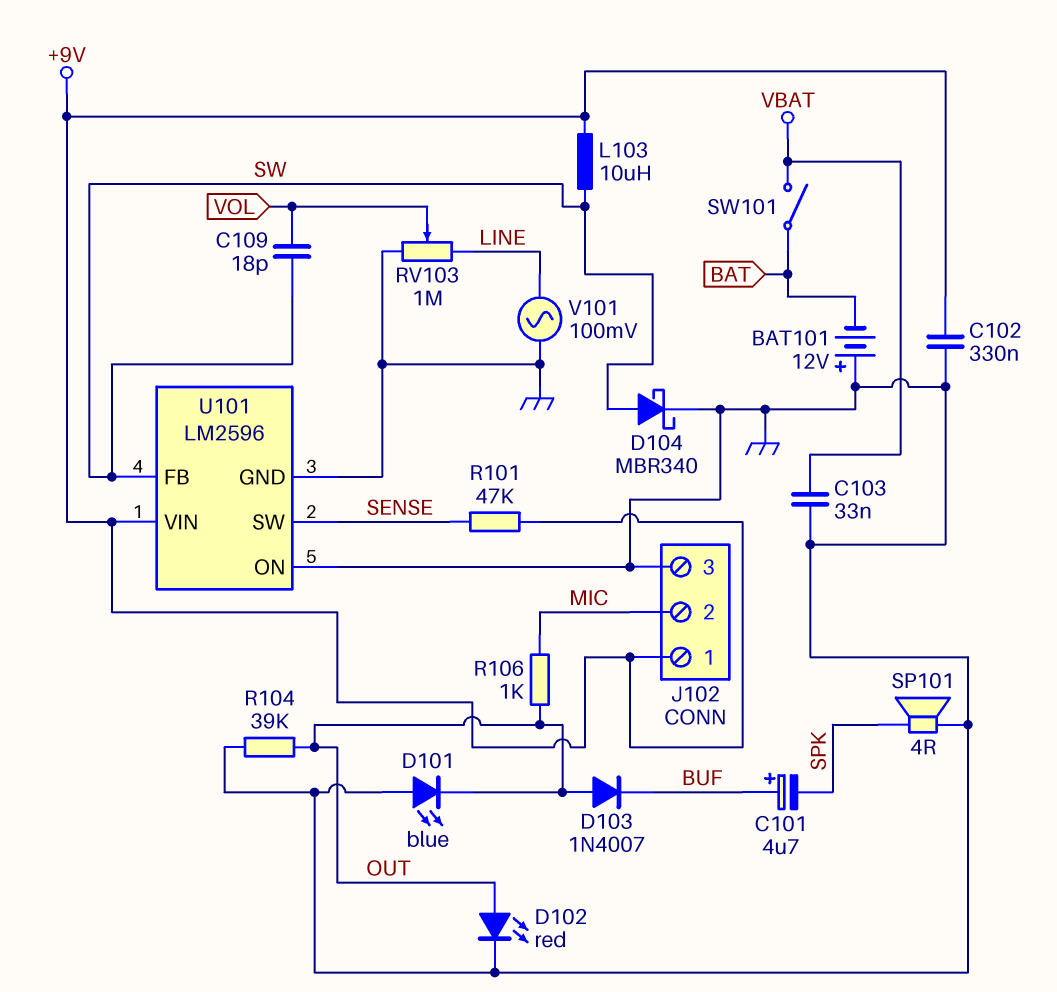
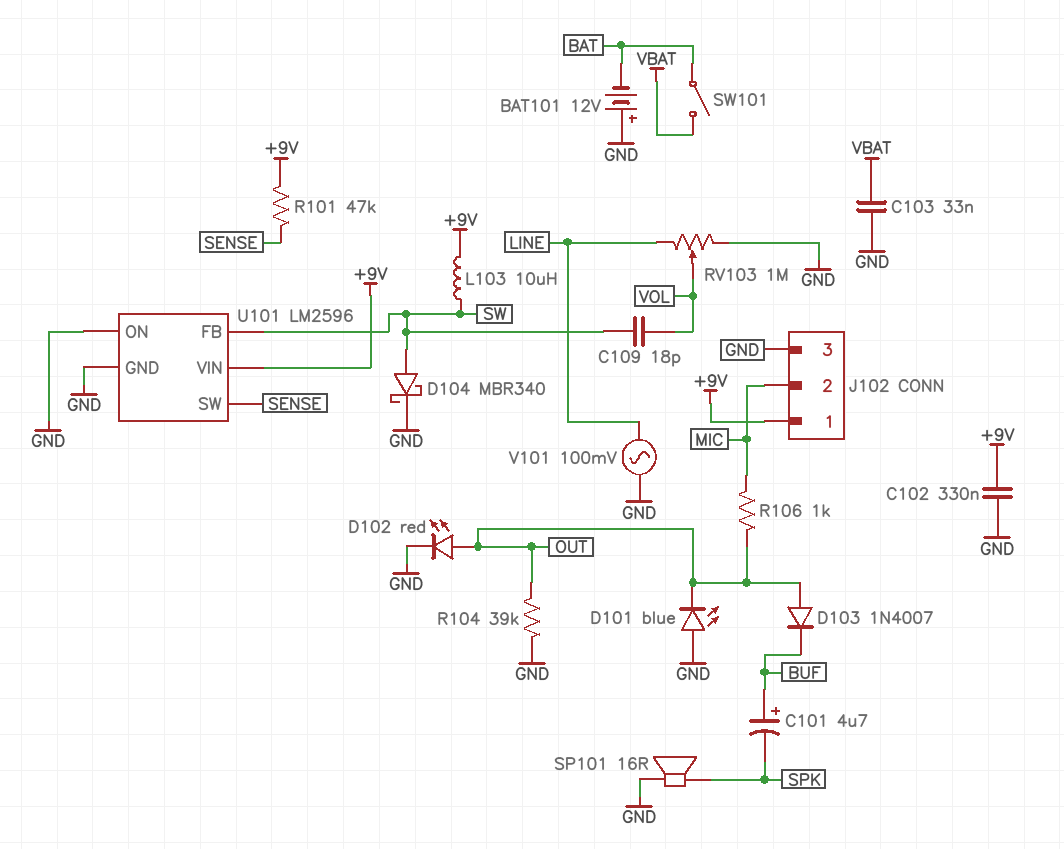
SP101: speaker 4R (GND, SPK) -> speaker 16R (GND, SPK)

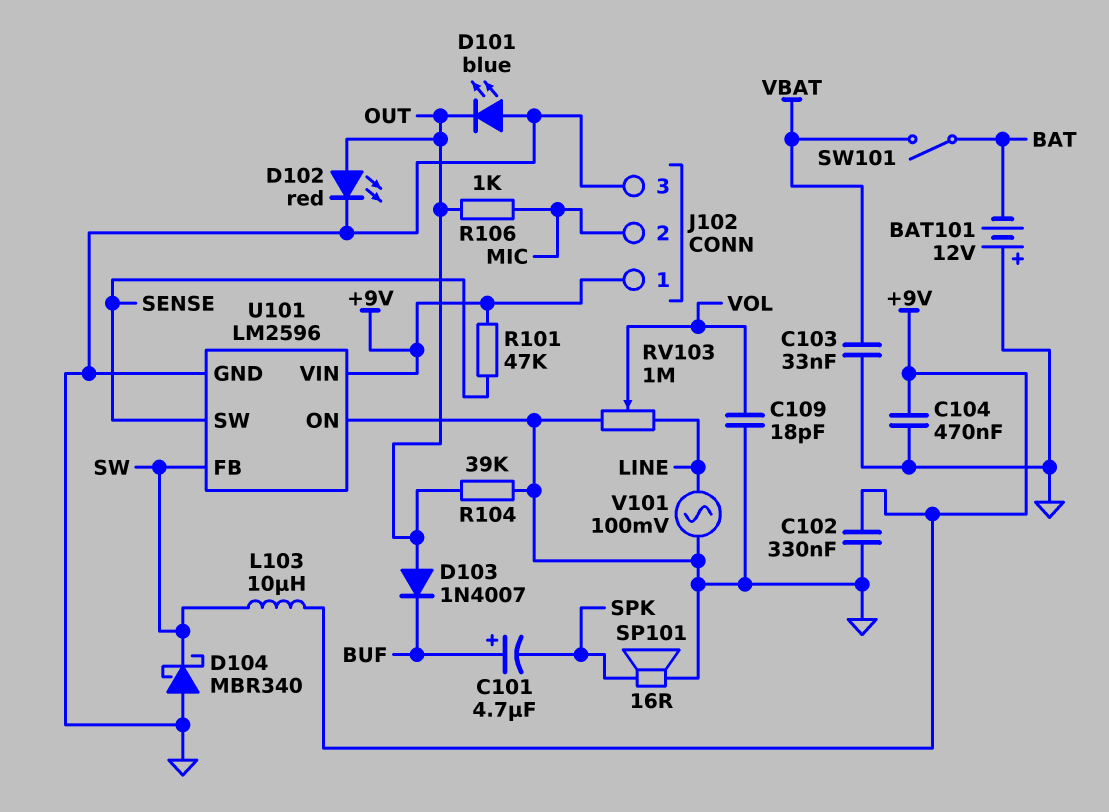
C104: none -> 470nF (+9V, GND)
C109: 18pF (SW, VOL) -> 18pF (GND, VOL)
D104: schottky MBR340 (A SW, K GND) -> schottky MBR340 (A GND, K SW)

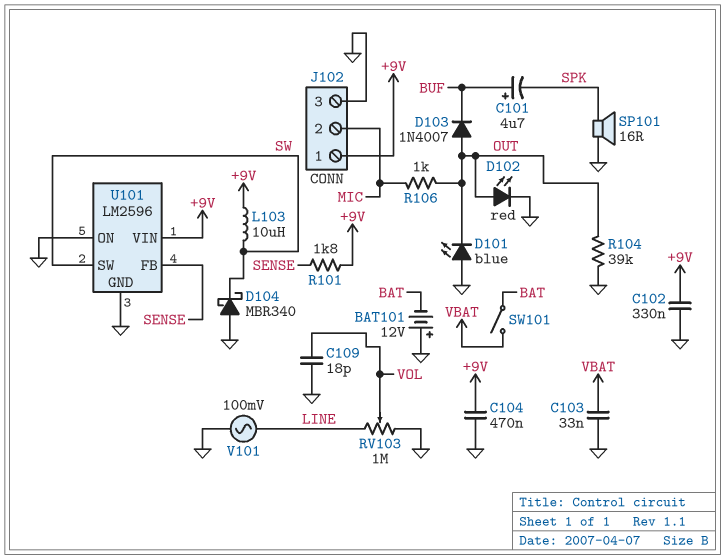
R101: 47k (+9V, SENSE) -> 1.8k (+9V, SENSE)
U101 pin FB: SW -> SENSE
U101 pin SW: SENSE -> SW

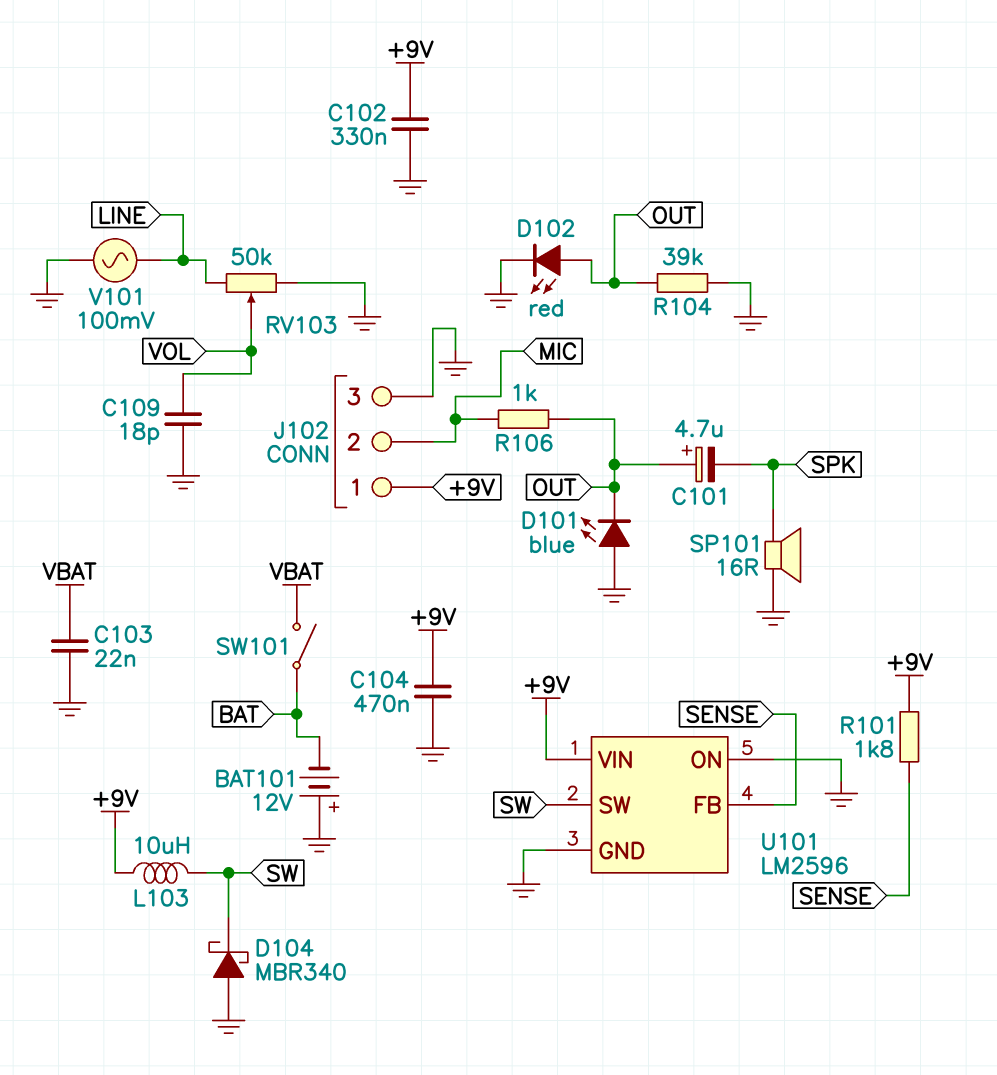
C101: 4.7uF (plus BUF, minus SPK) -> 4.7uF (plus OUT, minus SPK)
C103: 33nF (GND, VBAT) -> 22nF (GND, VBAT)
D103: diode 1N4007 (A OUT, K BUF) -> none
RV103: 1M (GND, LINE, wiper VOL) -> 50k (GND, LINE, wiper VOL)

